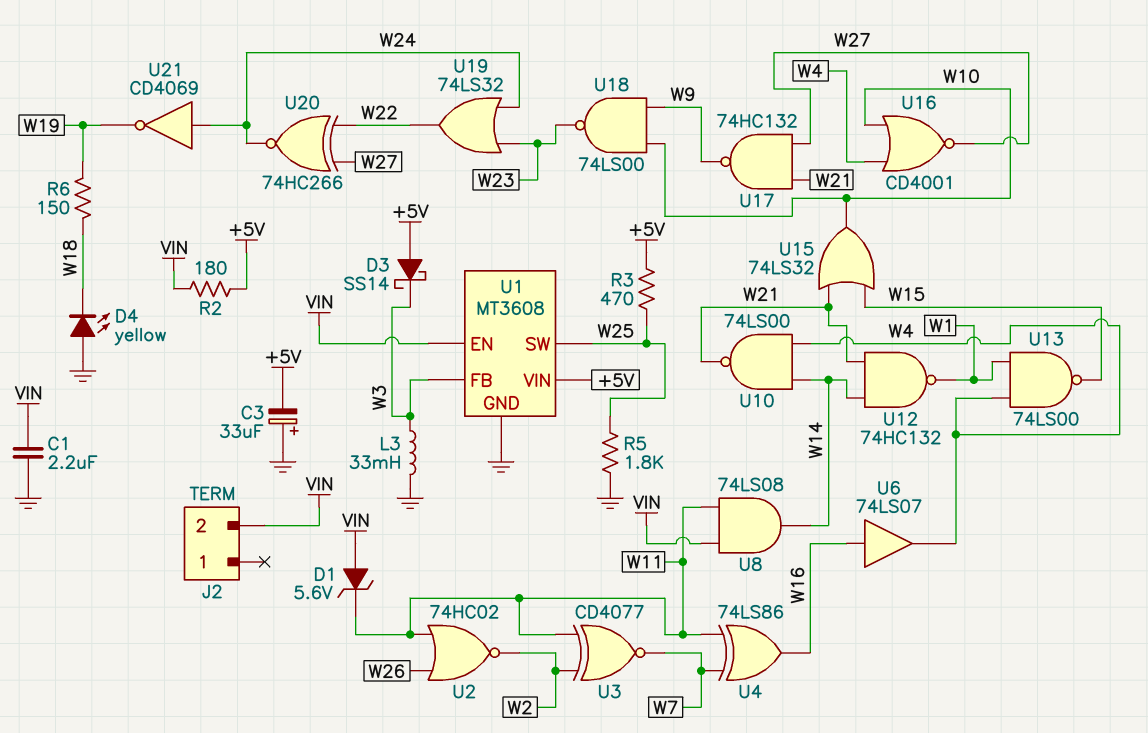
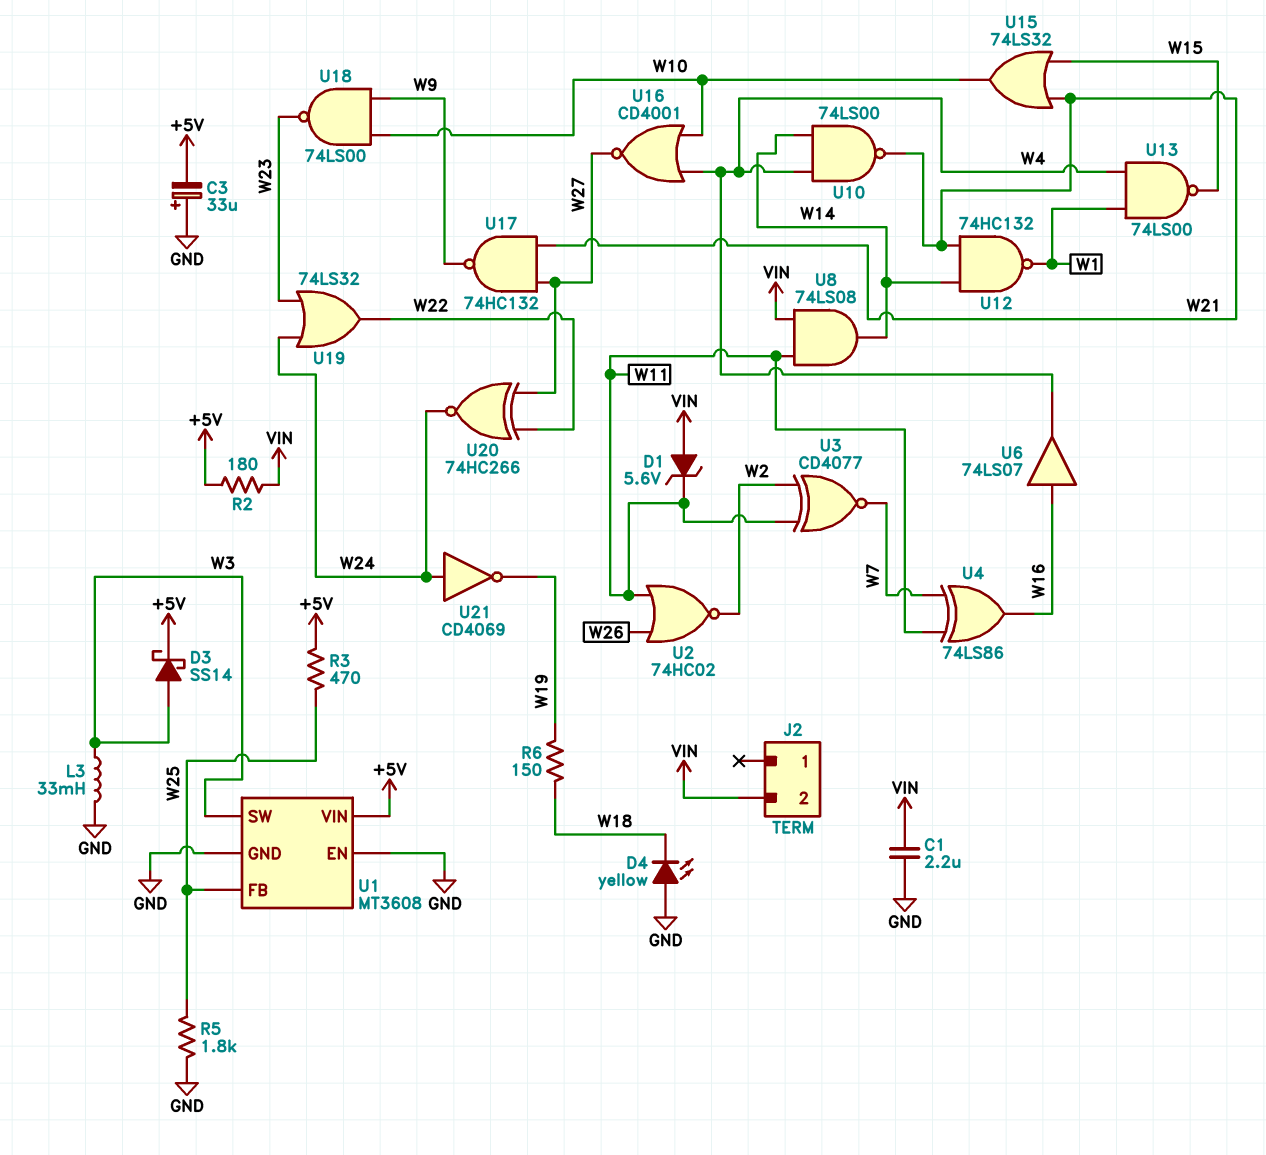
D3: schottky SS14 (A +5V, K W3) -> schottky SS14 (A W3, K +5V)
U1 pin EN: VIN -> GND
U1 pin FB: W3 -> W25
U1 pin SW: W25 -> W3

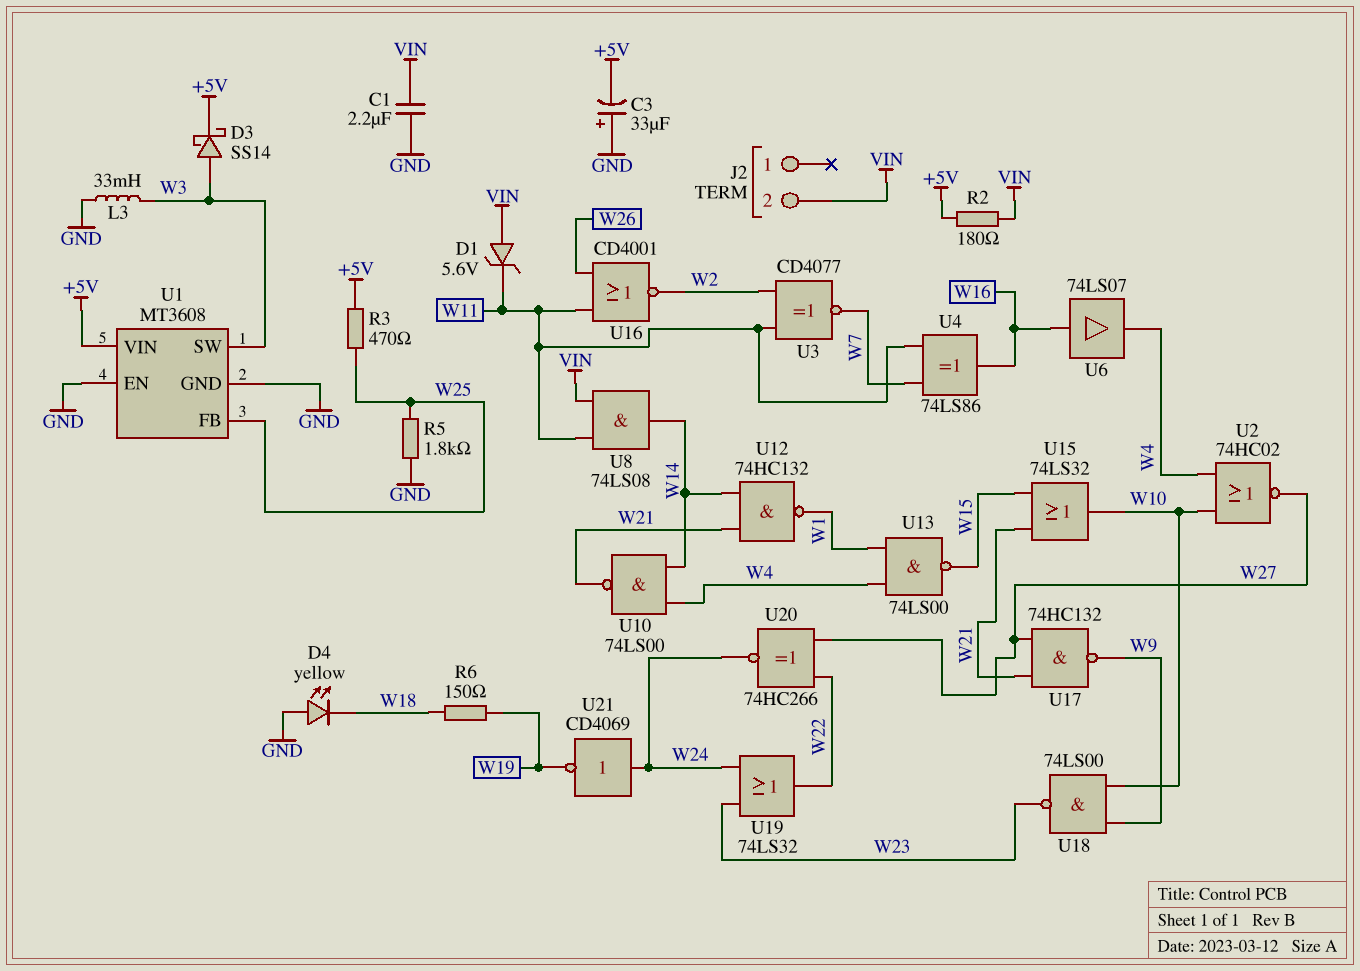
U2: NOR 74HC02 (in W11, in W26, out W2) -> NOR 74HC02 (in W4, in W10, out W27)
U16: NOR CD4001 (in W4, in W10, out W27) -> NOR CD4001 (in W11, in W26, out W2)

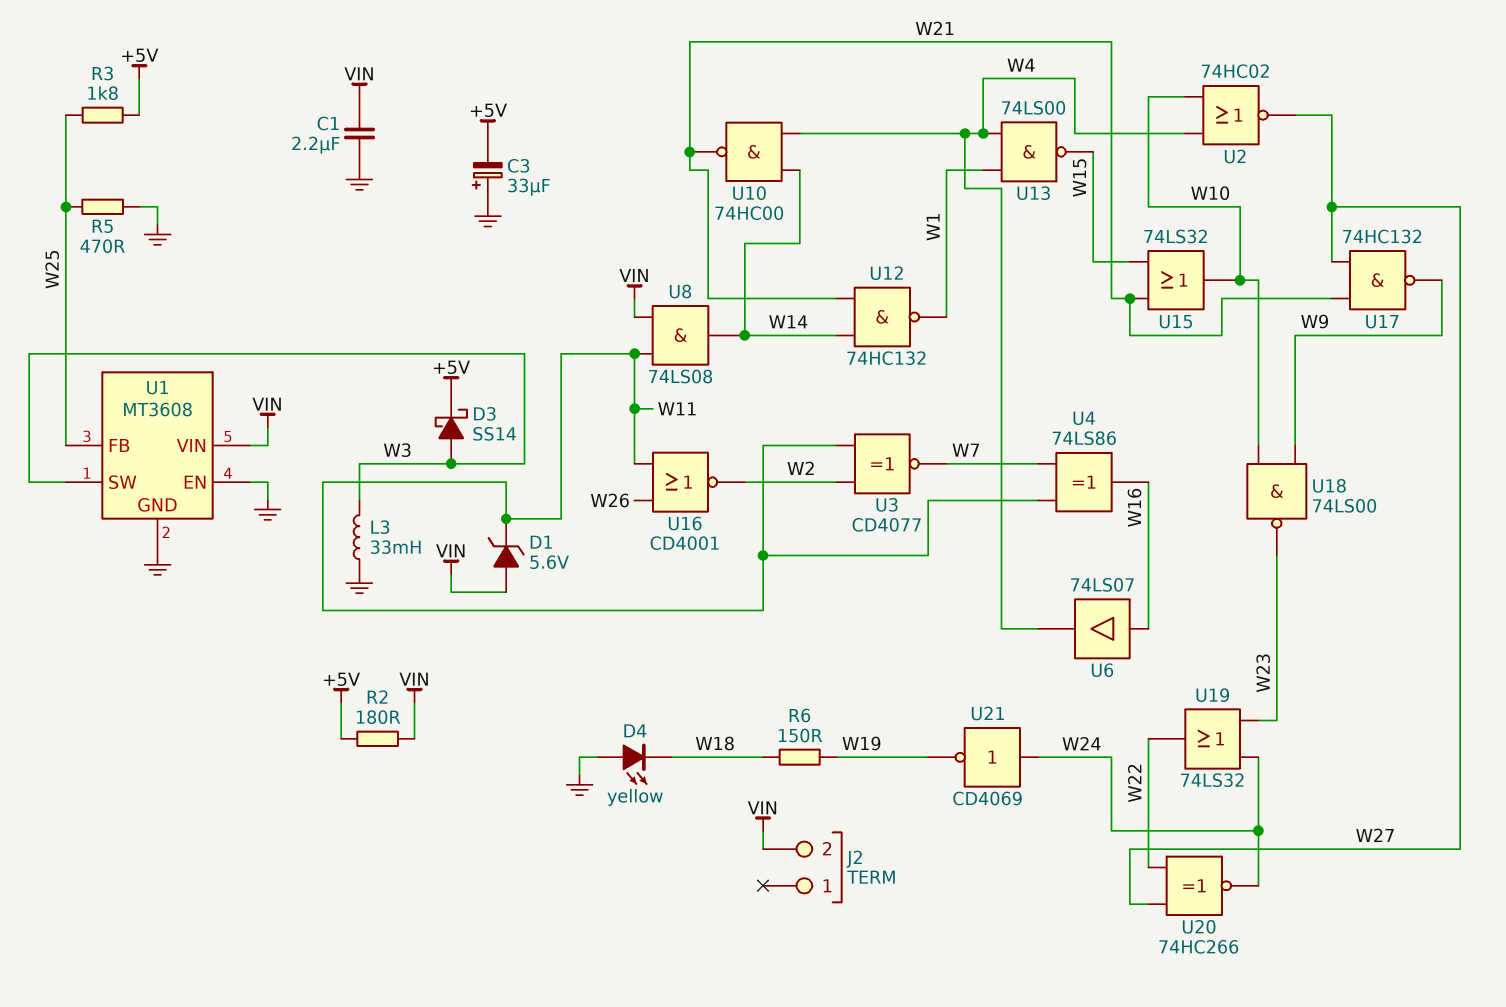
R3: 470 (+5V, W25) -> 1.8k (+5V, W25)
R5: 1.8k (GND, W25) -> 470 (GND, W25)
U1 pin VIN: +5V -> VIN
U10: NAND 74LS00 (in W4, in W14, out W21) -> NAND 74HC00 (in W4, in W14, out W21)

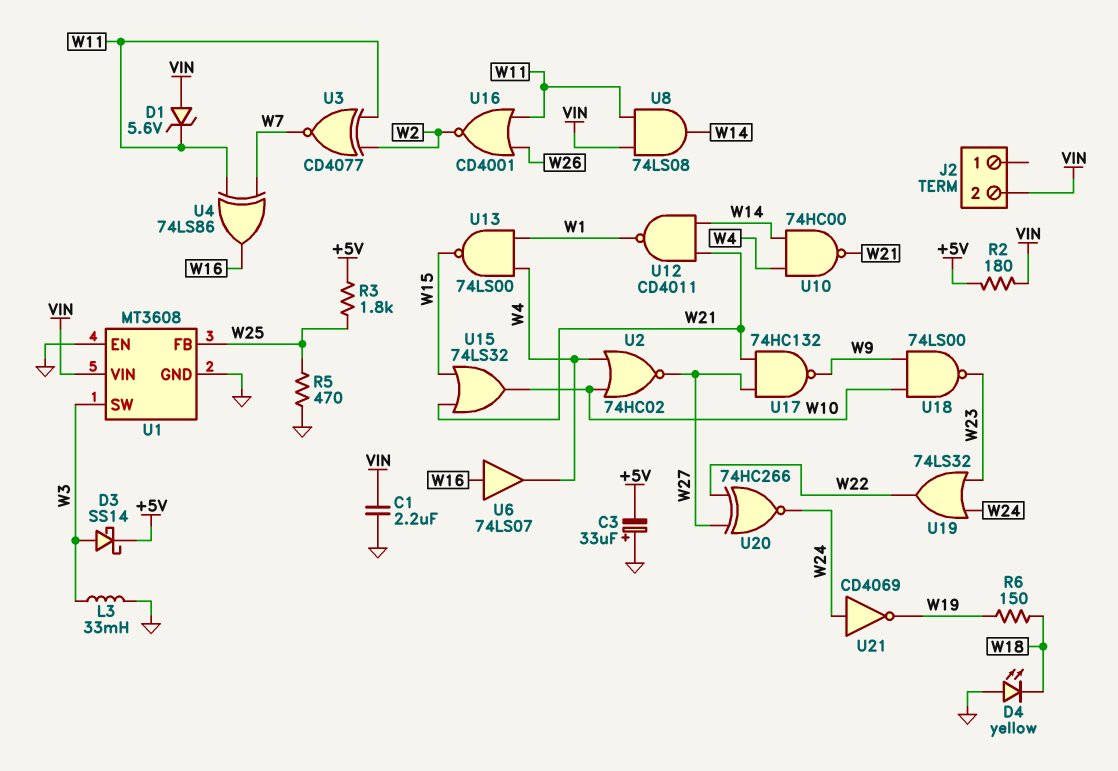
U12: NAND 74HC132 (in W14, in W21, out W1) -> NAND CD4011 (in W14, in W21, out W1)

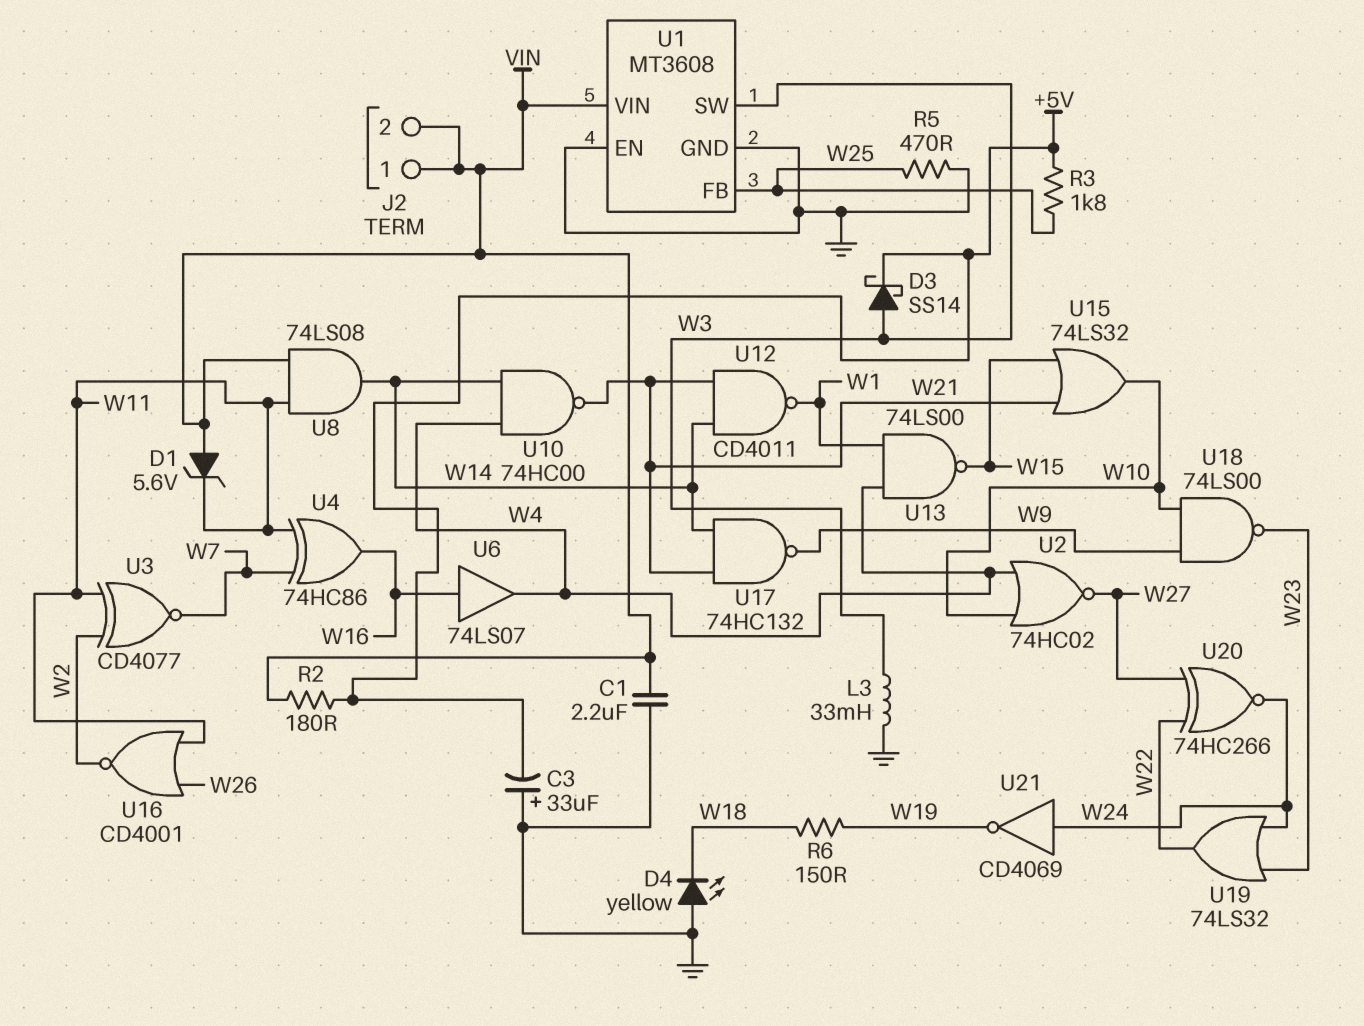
J2 pin 1: none -> VIN
U4: XOR 74LS86 (in W7, in W11, out W16) -> XOR 74HC86 (in W7, in W11, out W16)
U17: NAND 74HC132 (in W21, in W27, out W9) -> NAND 74HC132 (in W14, in W21, out W9)

